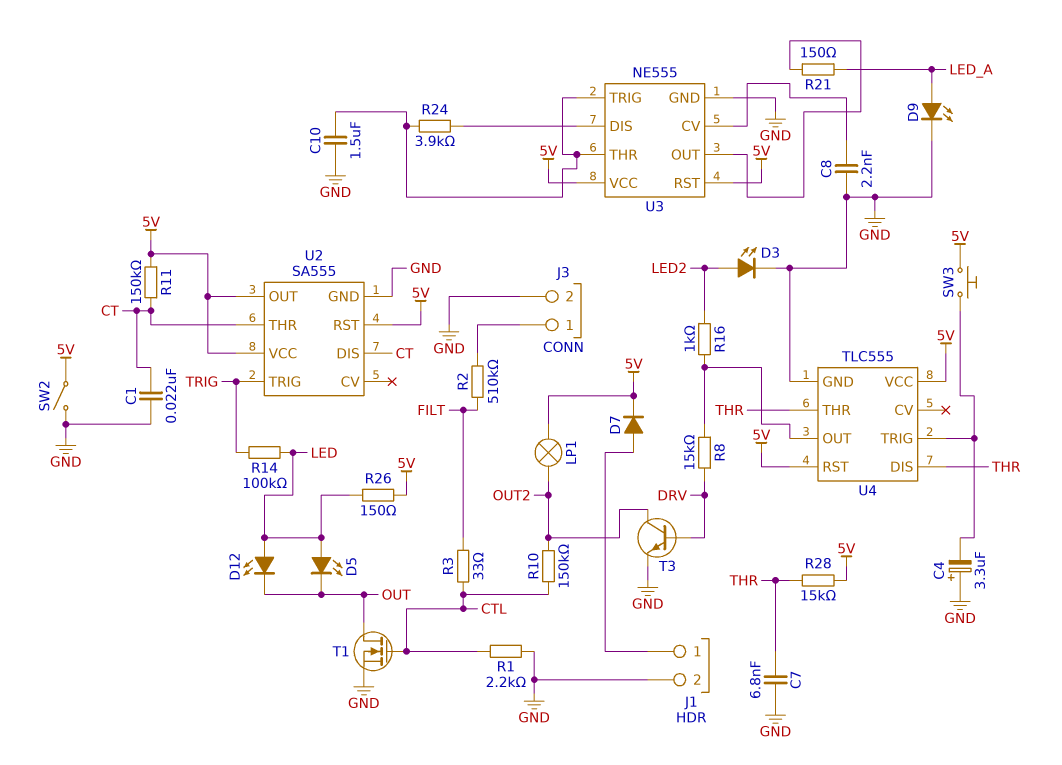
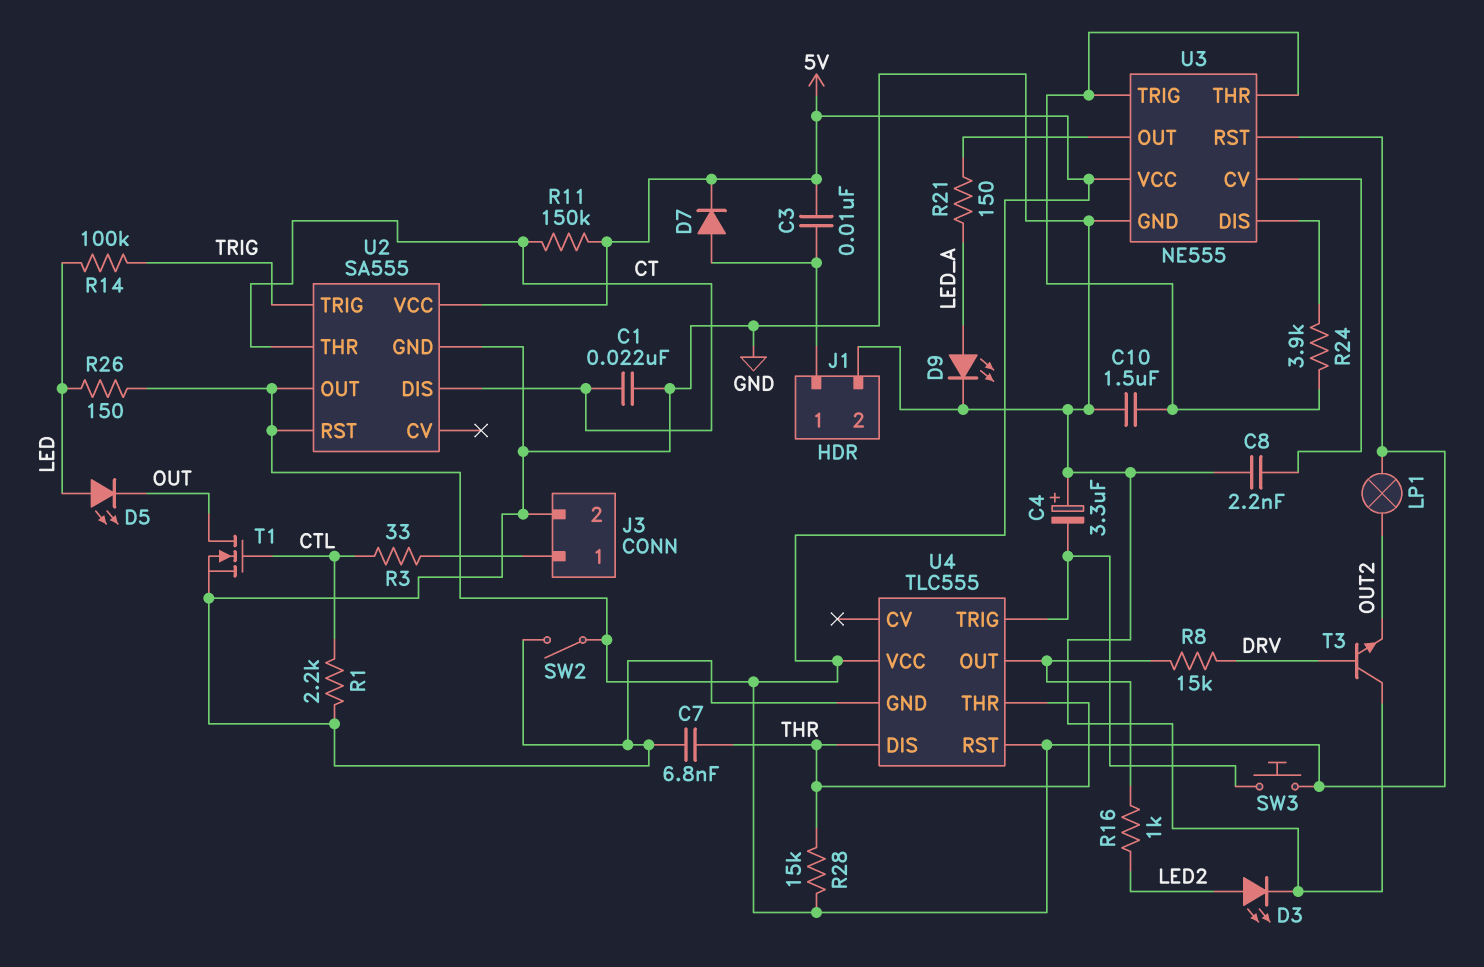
C3: none -> 10nF (5V, J1/1)
D12: LED (A LED, K OUT) -> none
R2: 510k (FILT, J3/1) -> none
R3: 33 (CTL, FILT) -> 33 (CTL, J3/1)
R10: 150k (CTL, OUT2) -> none
T3: NPN (B DRV, C OUT2, E GND) -> NPN (B DRV, C GND, E OUT2)

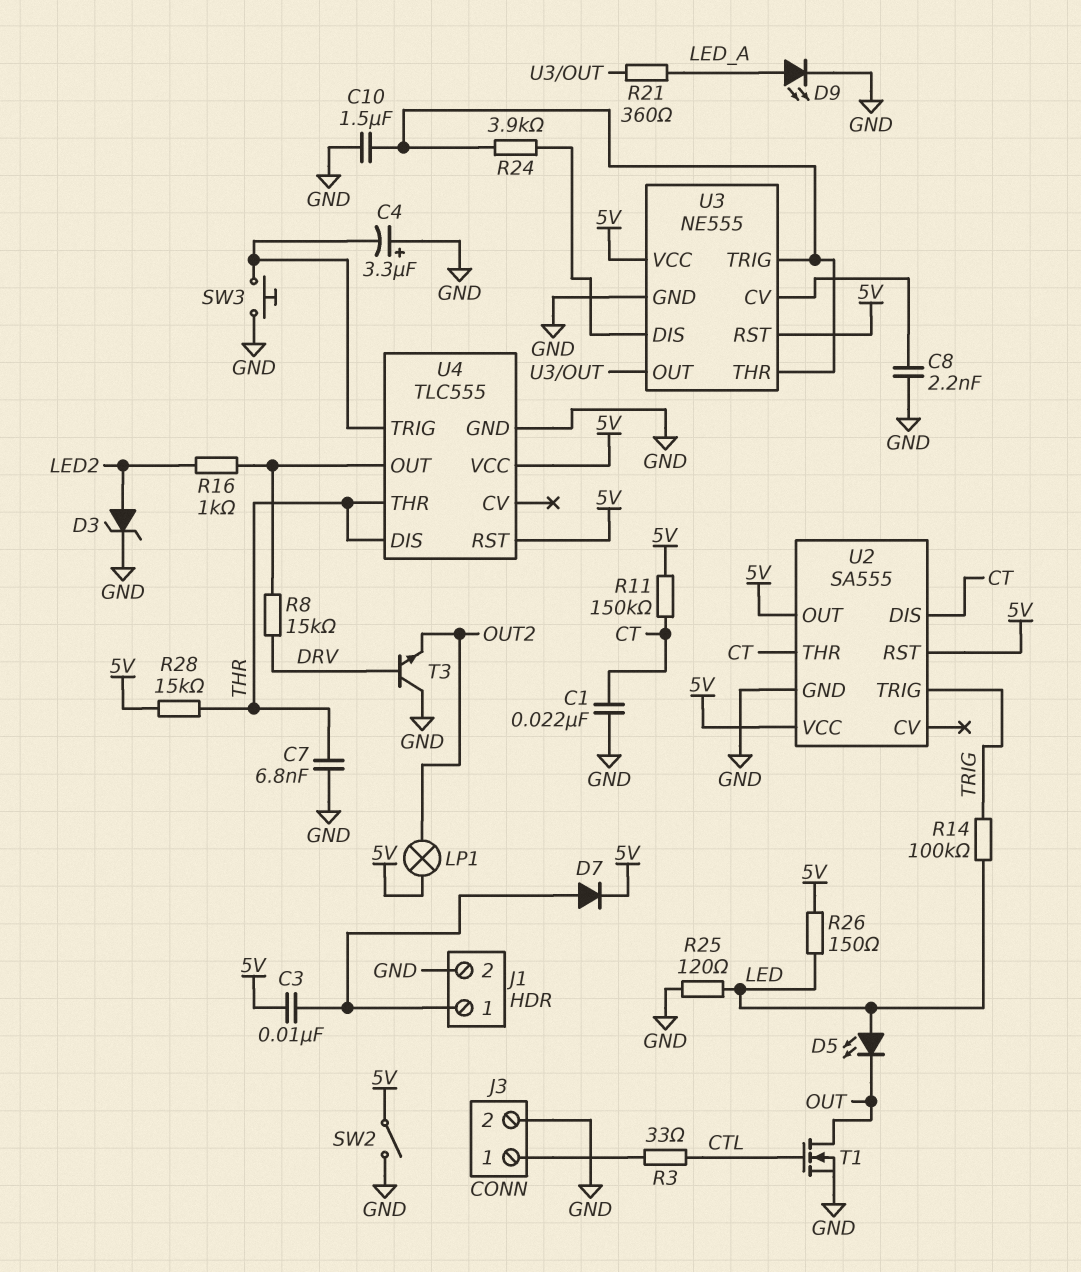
D3: LED (A LED2, K GND) -> zener (A LED2, K GND)
R1: 2.2k (CTL, GND) -> none
R21: 150 (LED_A, U3/OUT) -> 360 (LED_A, U3/OUT)
R25: none -> 120 (GND, LED)
SW3: button (5V, U4/TRIG) -> button (GND, U4/TRIG)

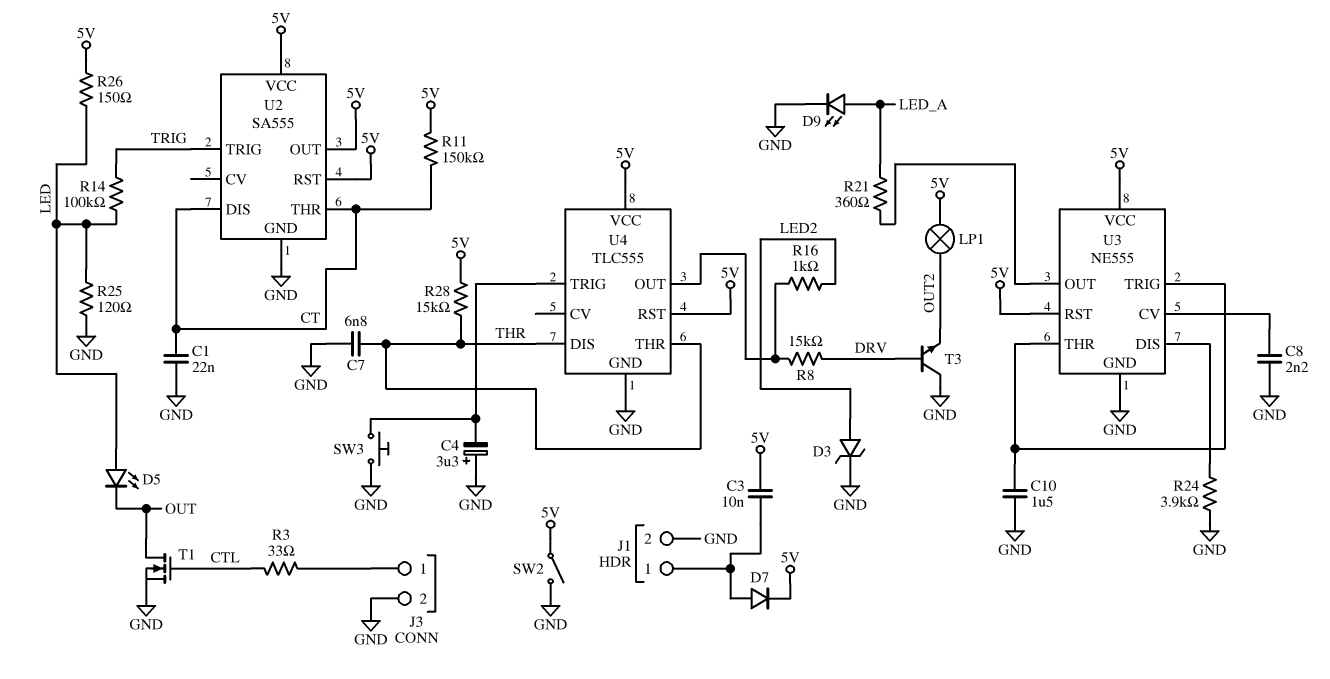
R24: 3.9k (U3/DIS, U3/THR) -> 3.9k (GND, U3/DIS)

